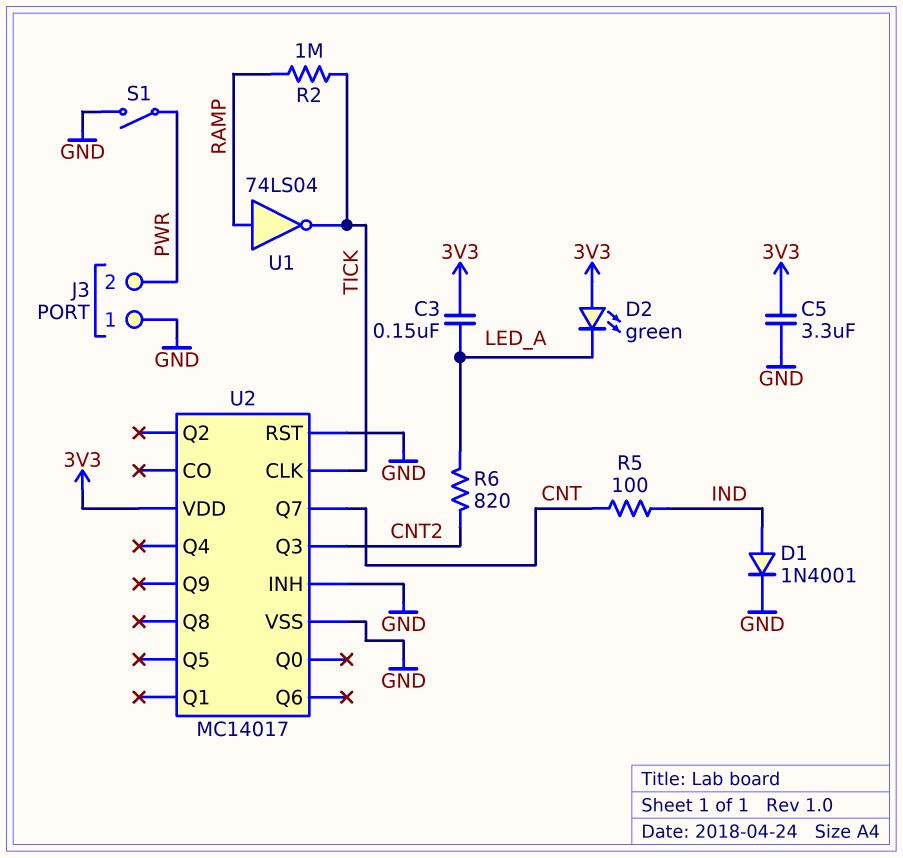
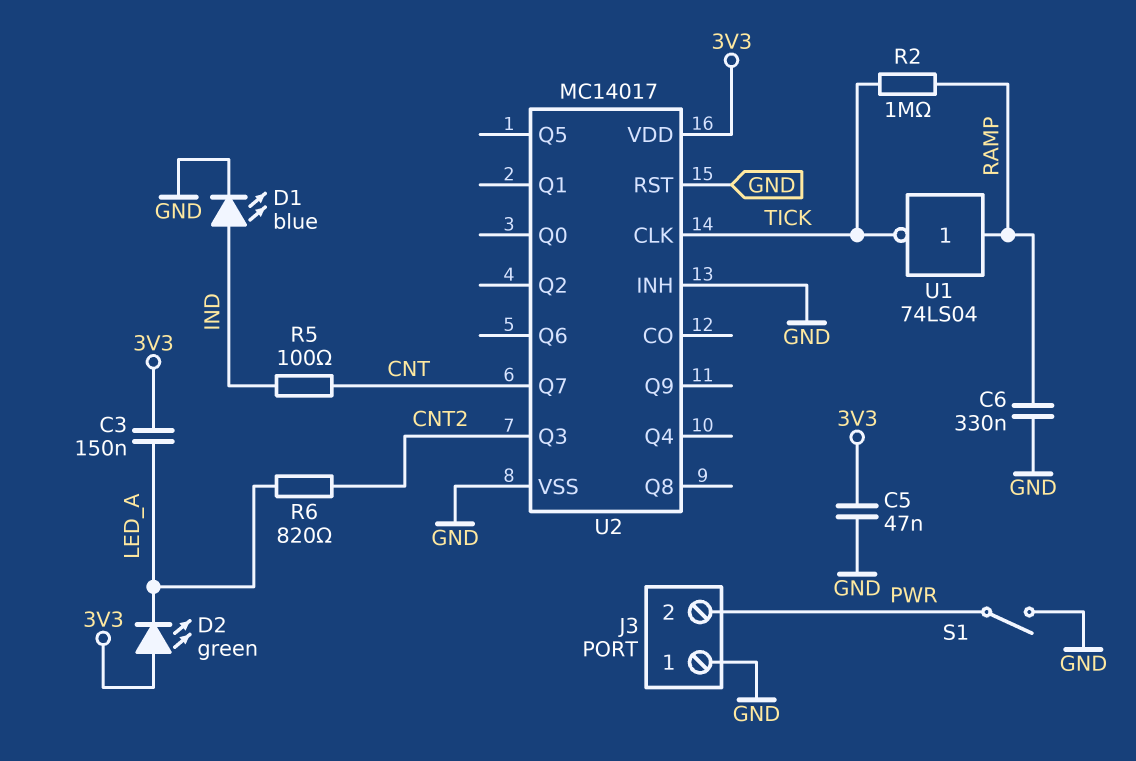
C5: 3.3uF (3V3, GND) -> 47nF (3V3, GND)
C6: none -> 330nF (GND, RAMP)
D1: diode 1N4001 (A IND, K GND) -> LED blue (A IND, K GND)

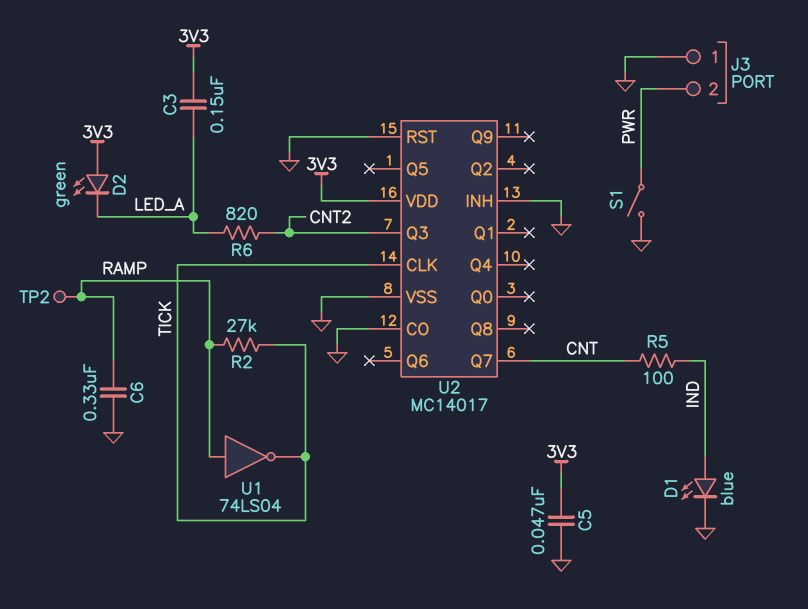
R2: 1M (RAMP, TICK) -> 27k (RAMP, TICK)
TP2: none -> test point (RAMP)
U2 pin CO: none -> GND

